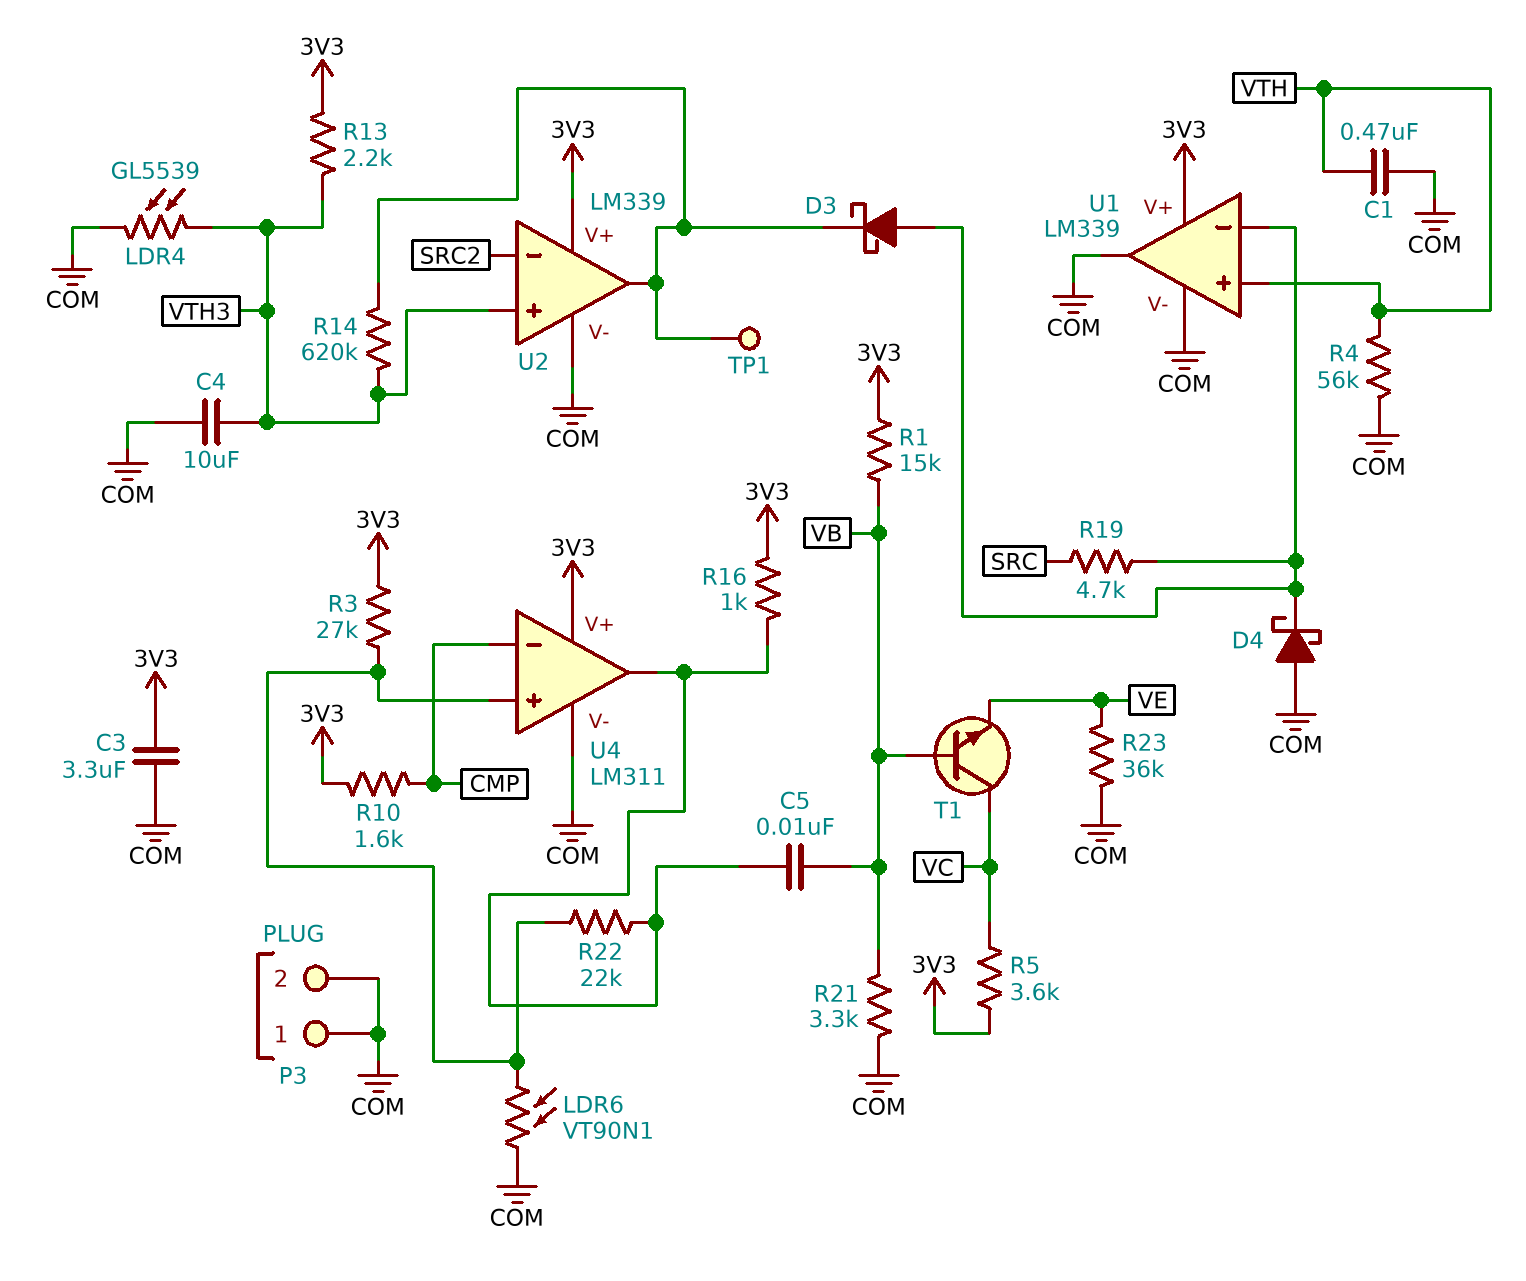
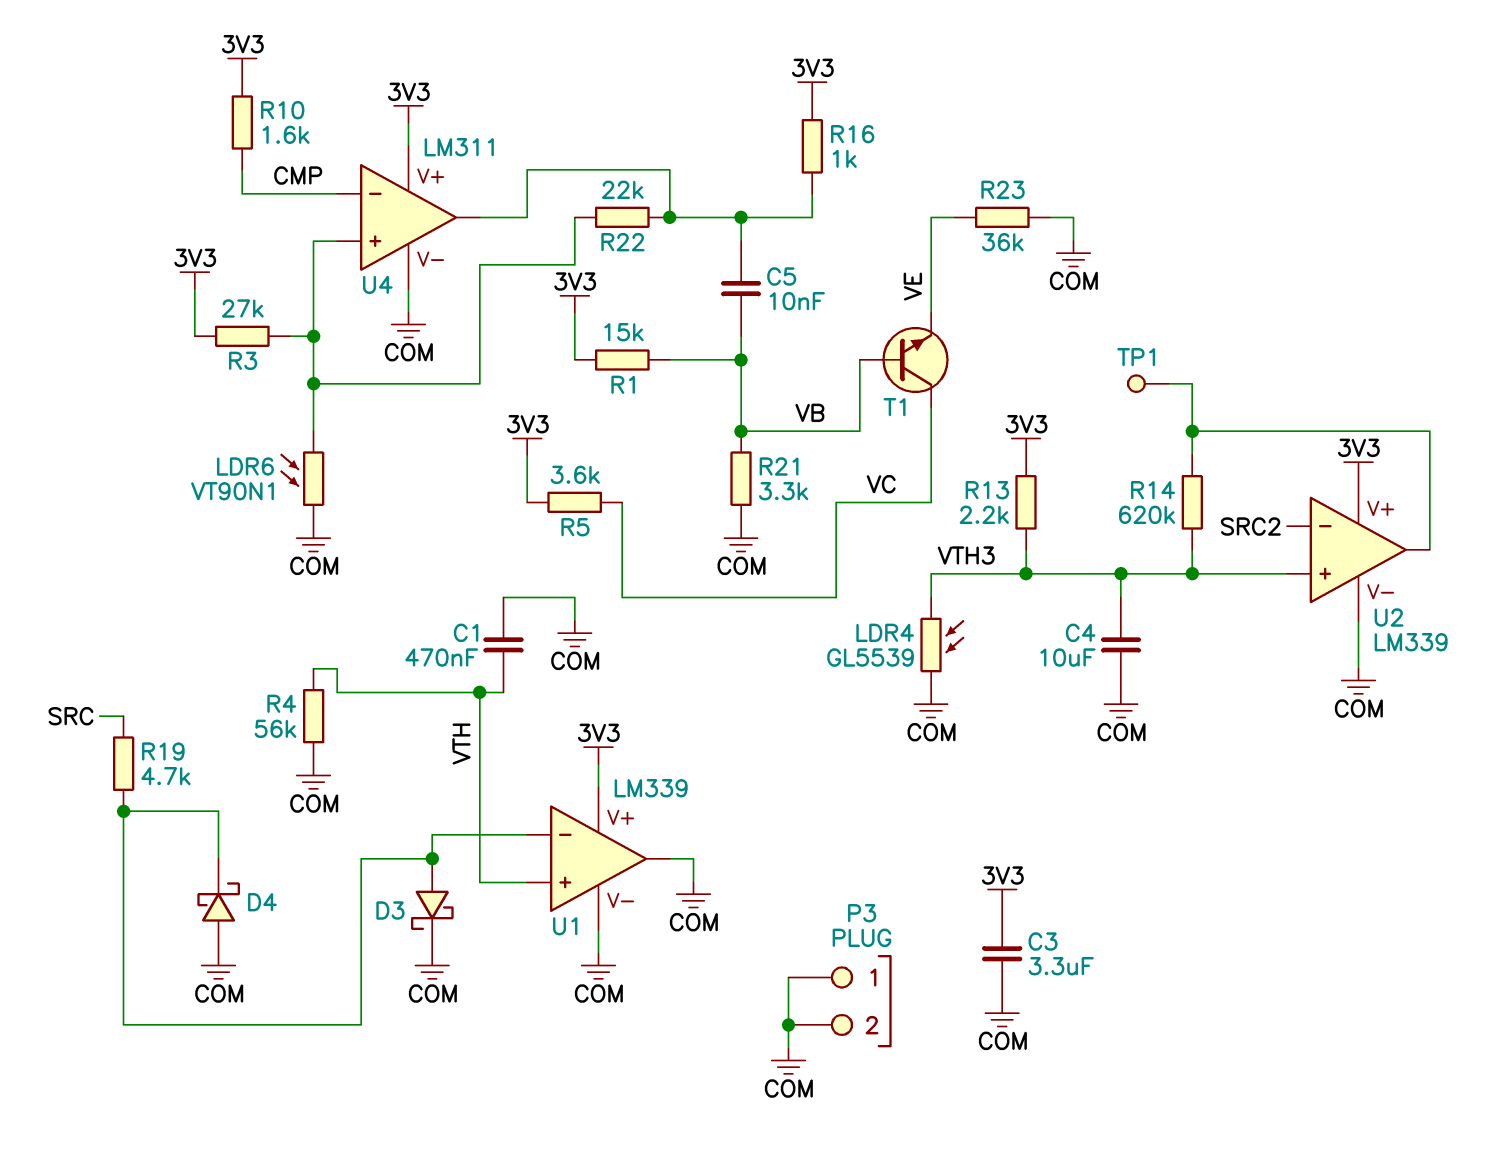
D3: schottky (A U1/in-, K U2/out) -> schottky (A U1/in-, K COM)

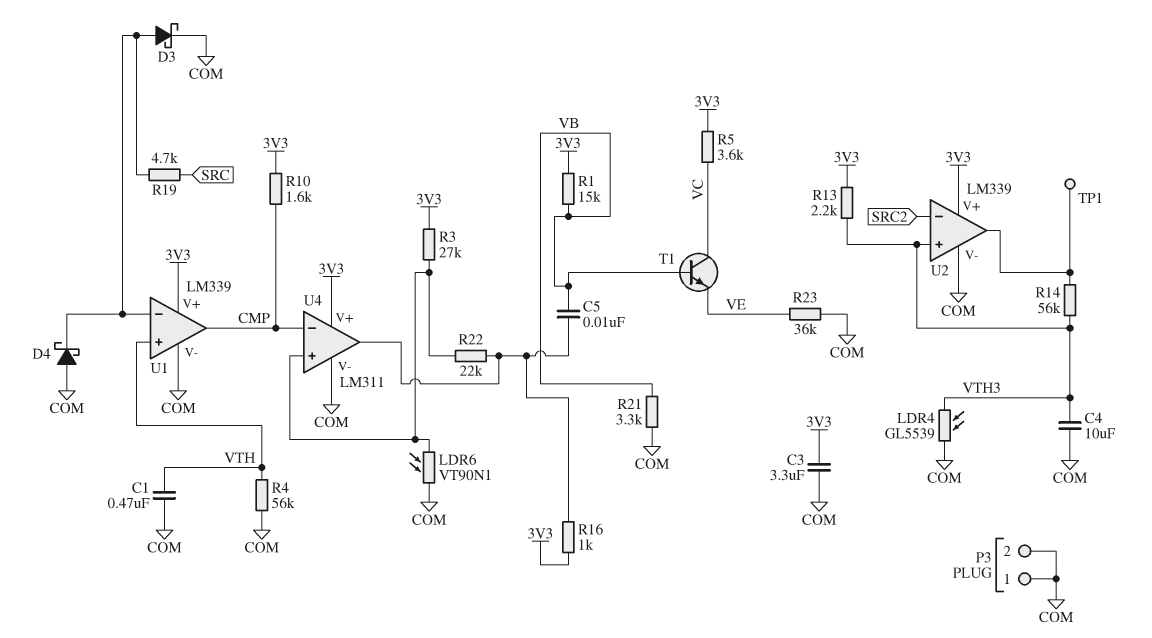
R14: 620k (U2/out, VTH3) -> 56k (U2/out, VTH3)
U1 pin out: COM -> CMP

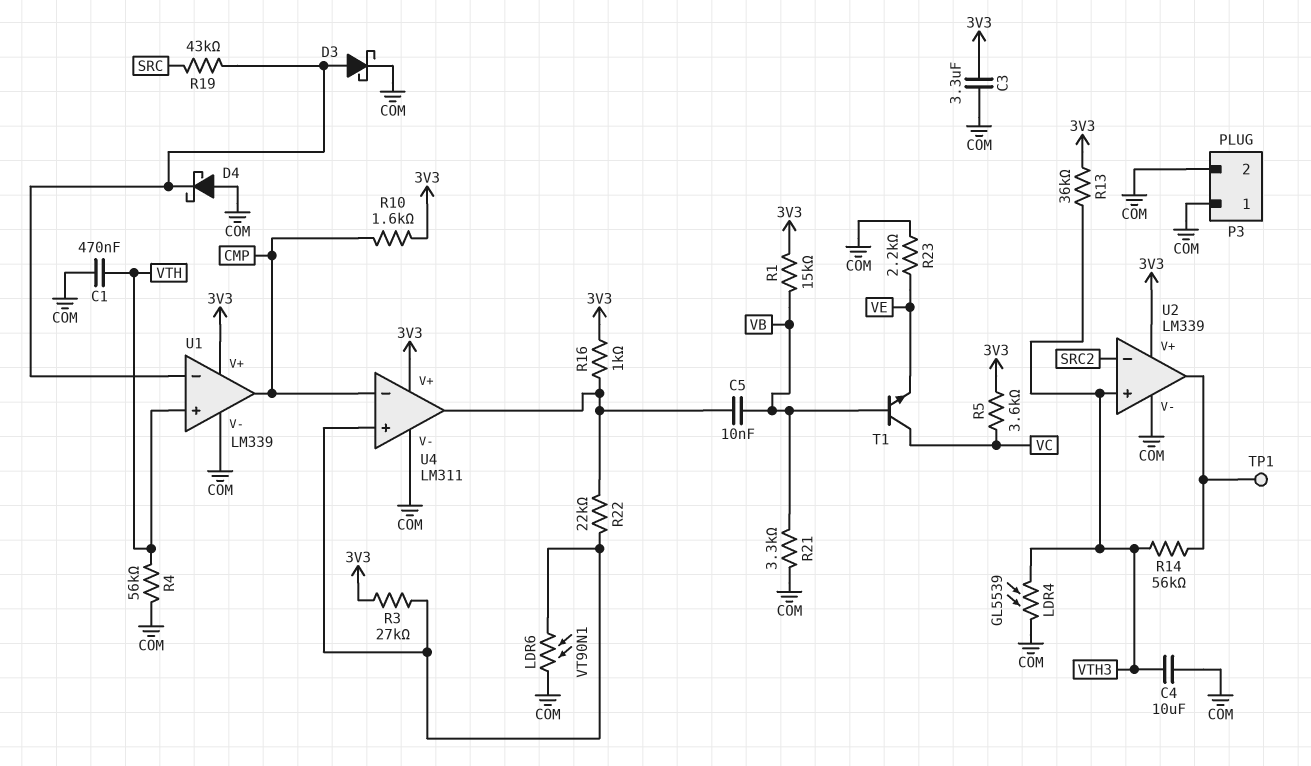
R13: 2.2k (3V3, VTH3) -> 36k (3V3, VTH3)
R19: 4.7k (SRC, U1/in-) -> 43k (SRC, U1/in-)
R23: 36k (COM, VE) -> 2.2k (COM, VE)

